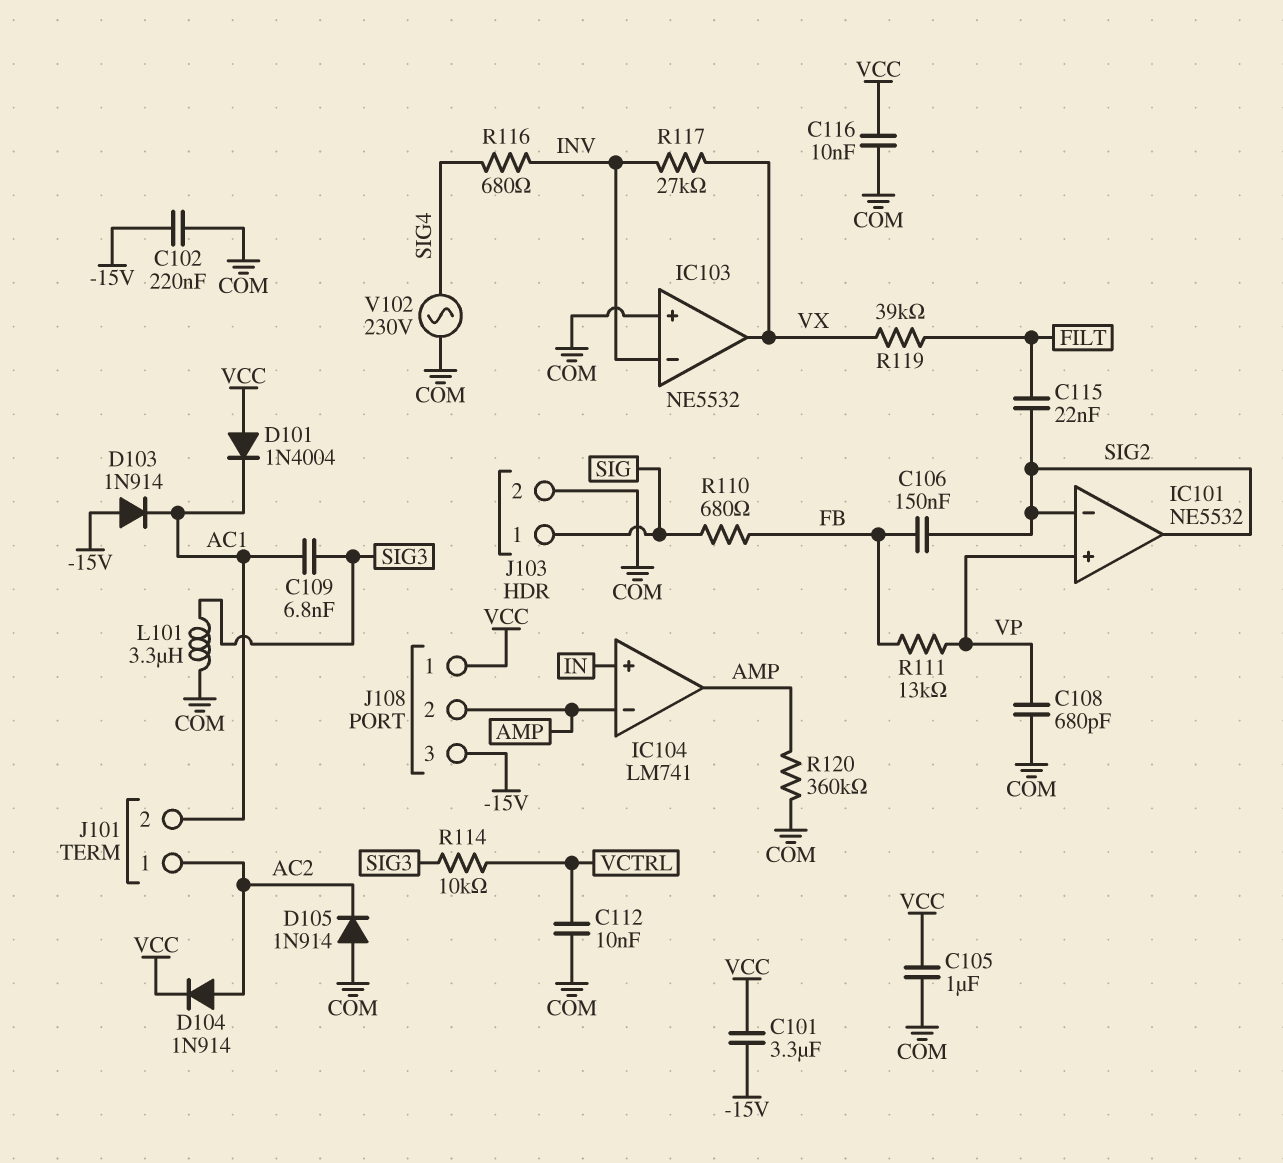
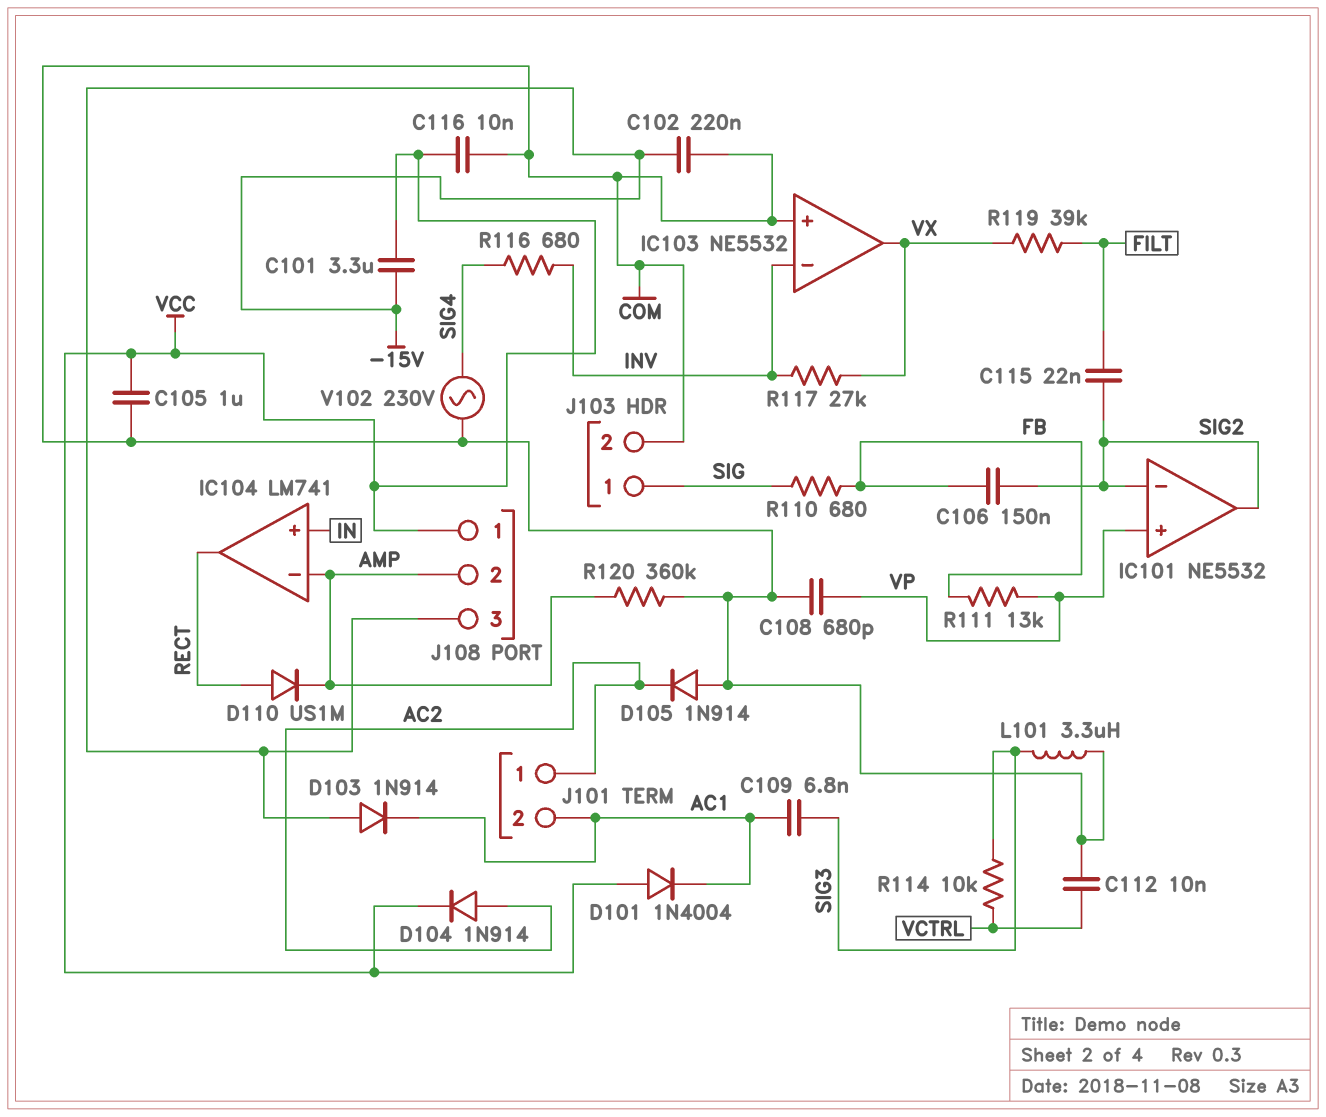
D110: none -> diode US1M (A RECT, K AMP)
IC104 pin out: AMP -> RECT

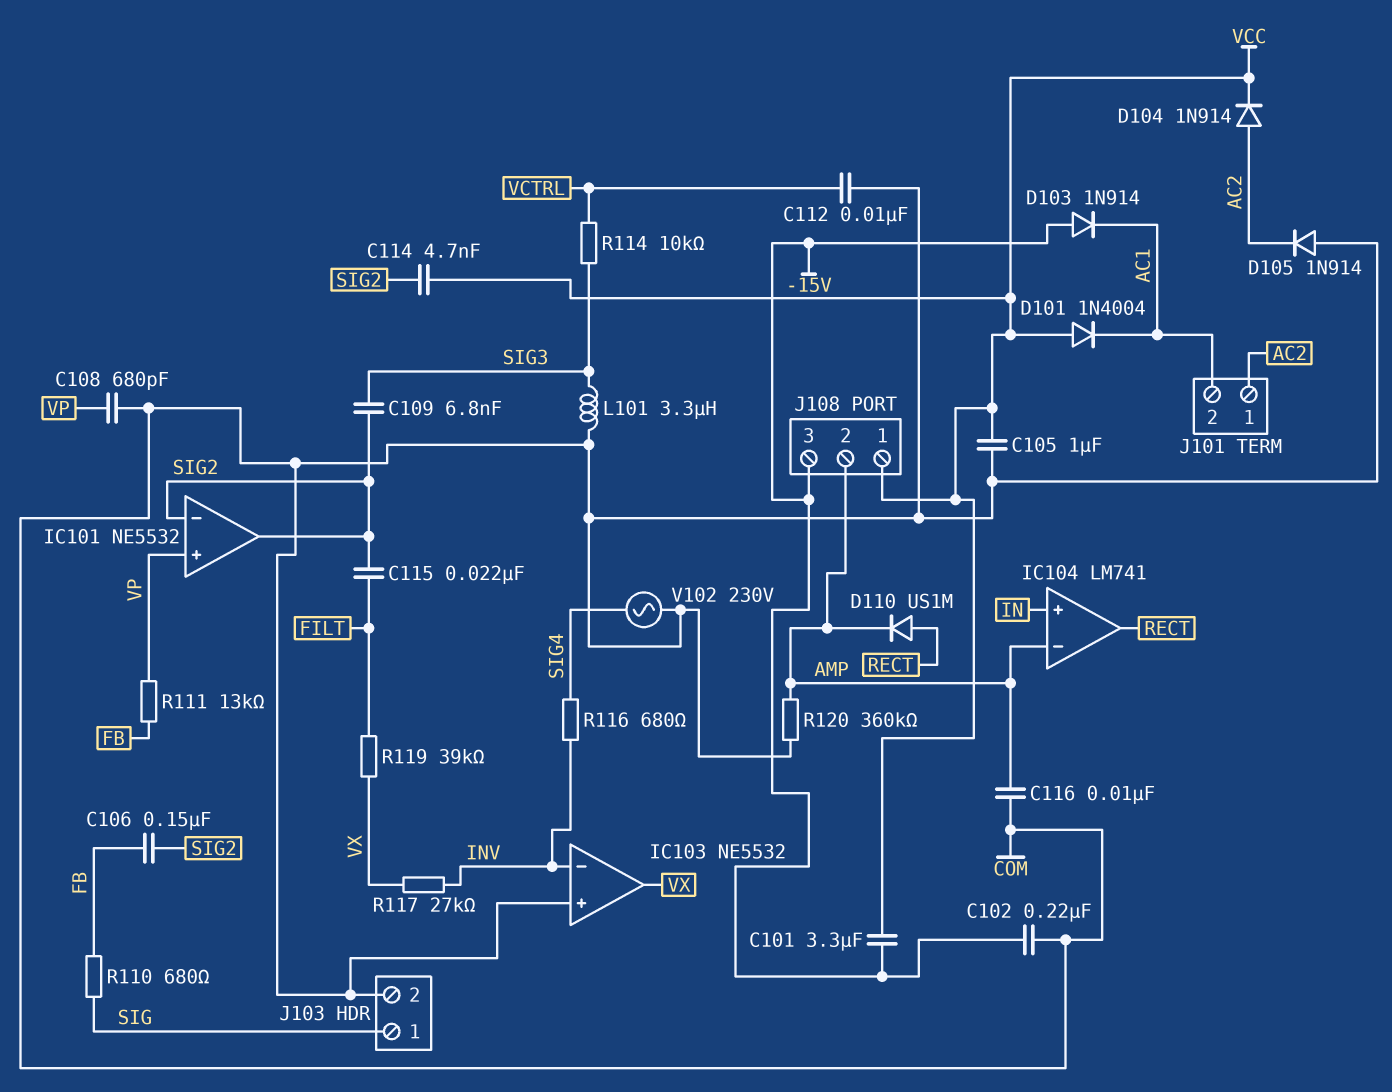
C109: 6.8nF (AC1, SIG3) -> 6.8nF (SIG2, SIG3)
C114: none -> 4.7nF (SIG2, VCC)
C116: 10nF (COM, VCC) -> 10nF (AMP, COM)

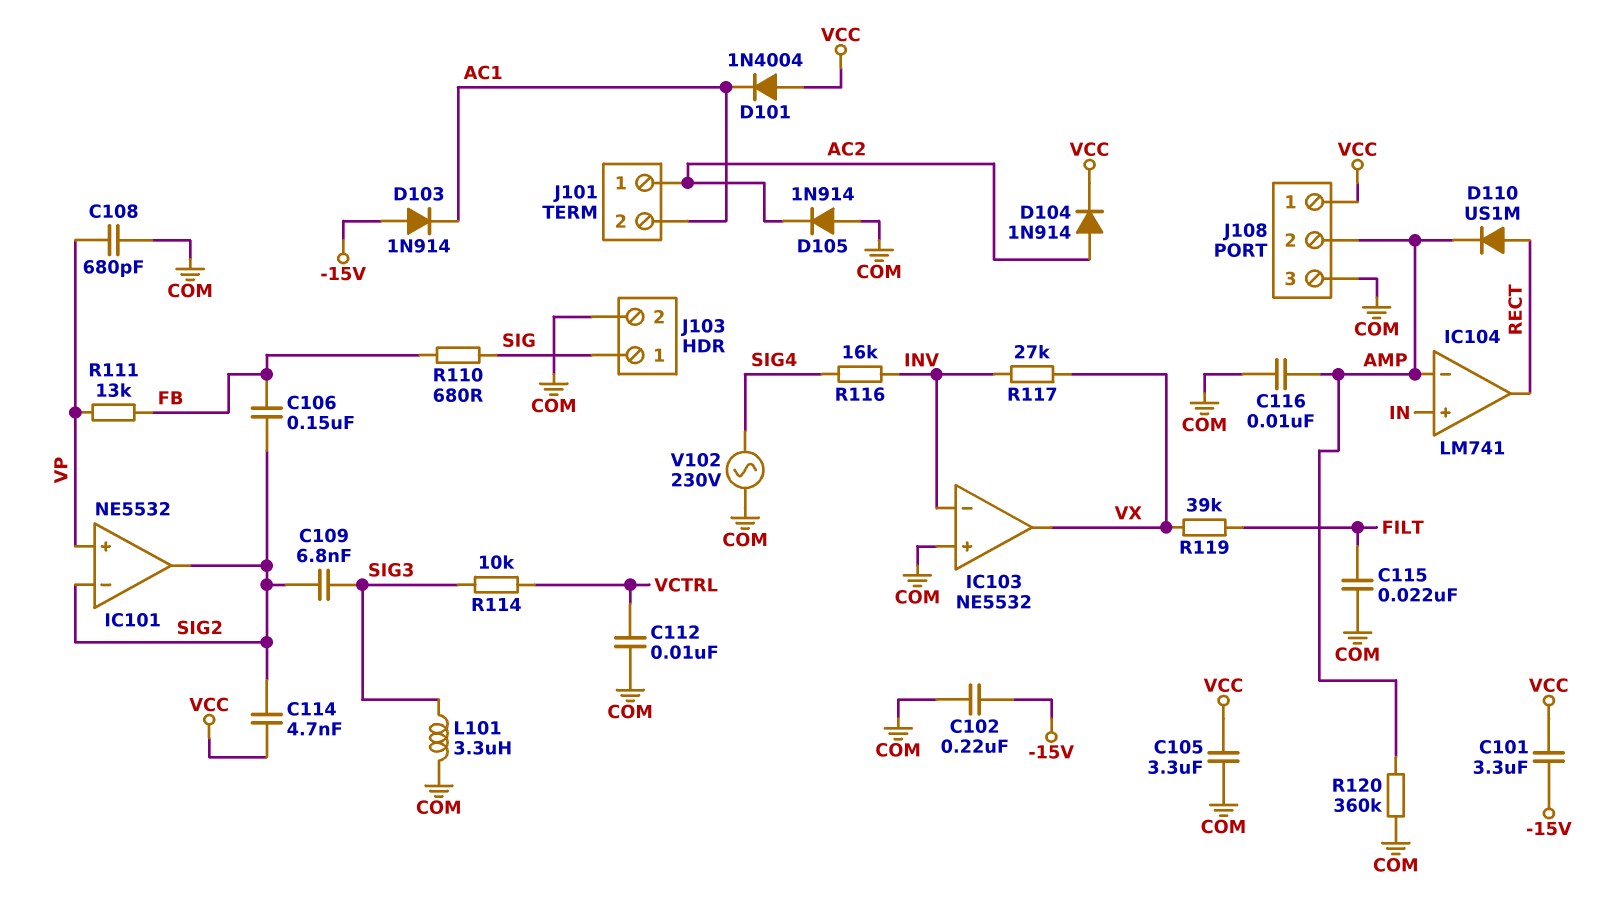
C105: 1uF (COM, VCC) -> 3.3uF (COM, VCC)
C115: 22nF (FILT, SIG2) -> 22nF (COM, FILT)
J108 pin 3: -15V -> COM
R116: 680 (INV, SIG4) -> 16k (INV, SIG4)

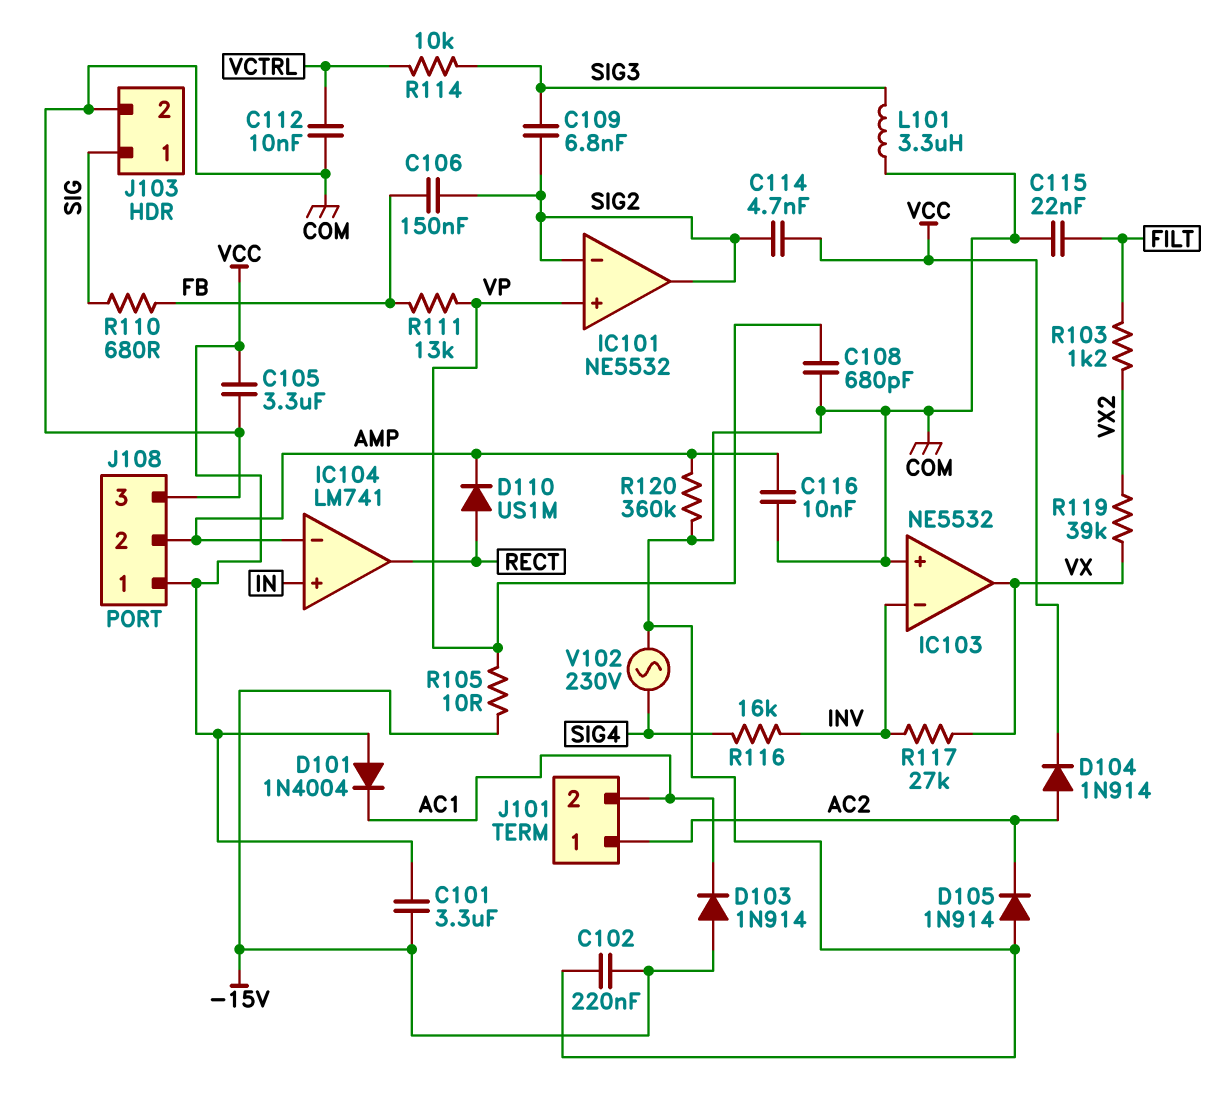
R103: none -> 1.2k (FILT, VX2)
R105: none -> 10 (-15V, VP)
R119: 39k (FILT, VX) -> 39k (VX, VX2)

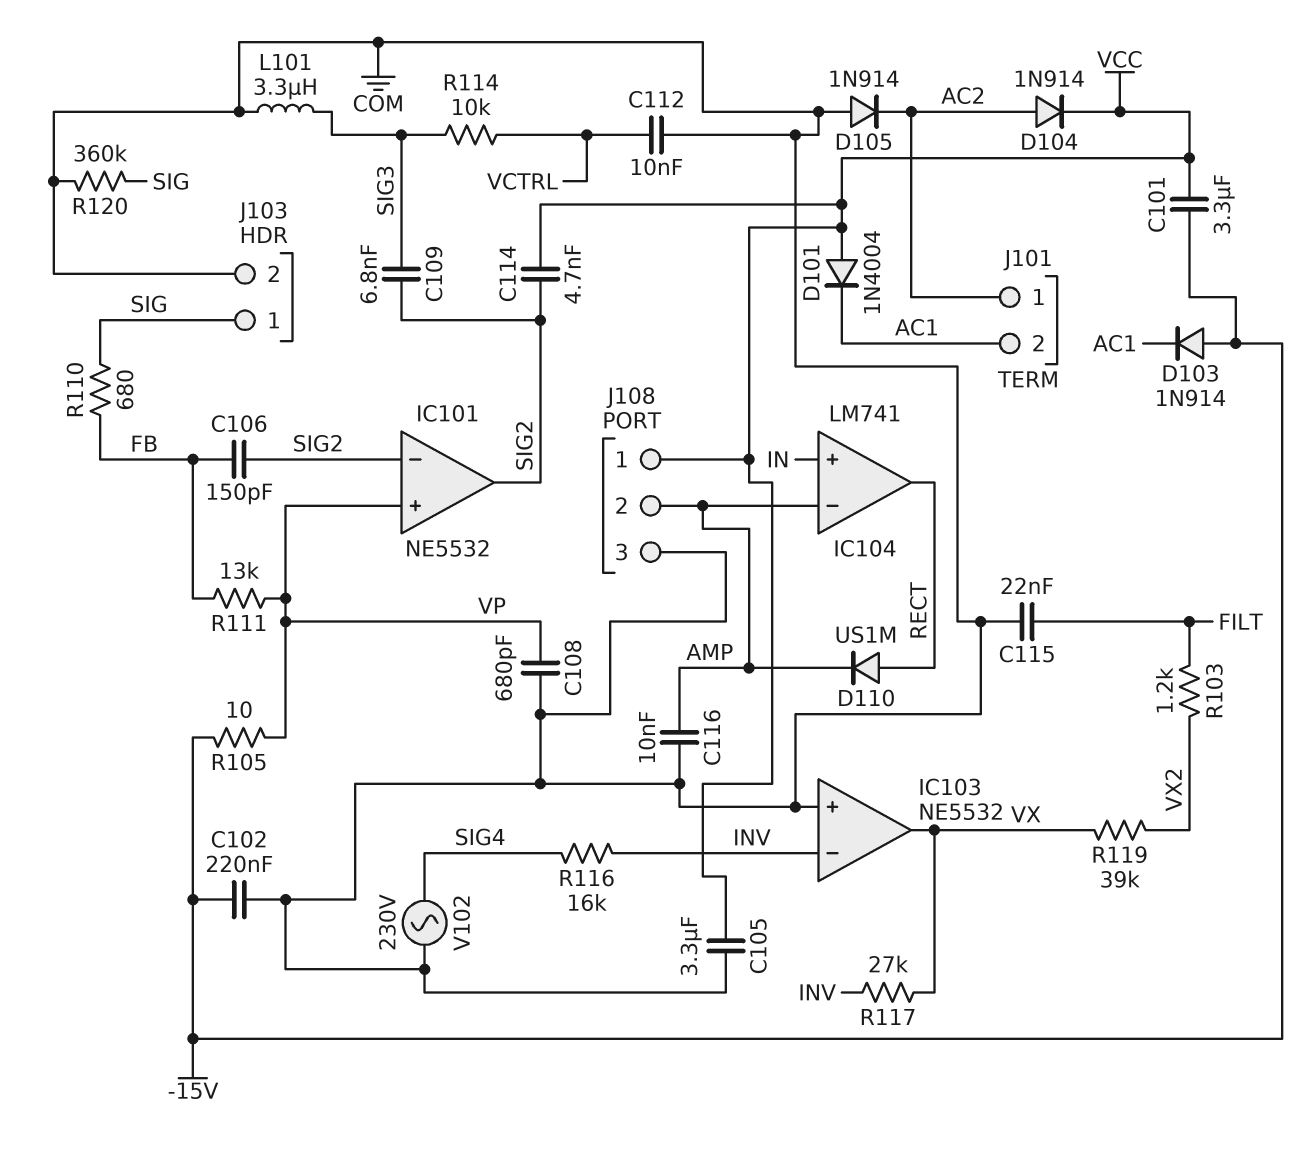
C106: 150nF (FB, SIG2) -> 150pF (FB, SIG2)
R120: 360k (AMP, COM) -> 360k (COM, SIG)

